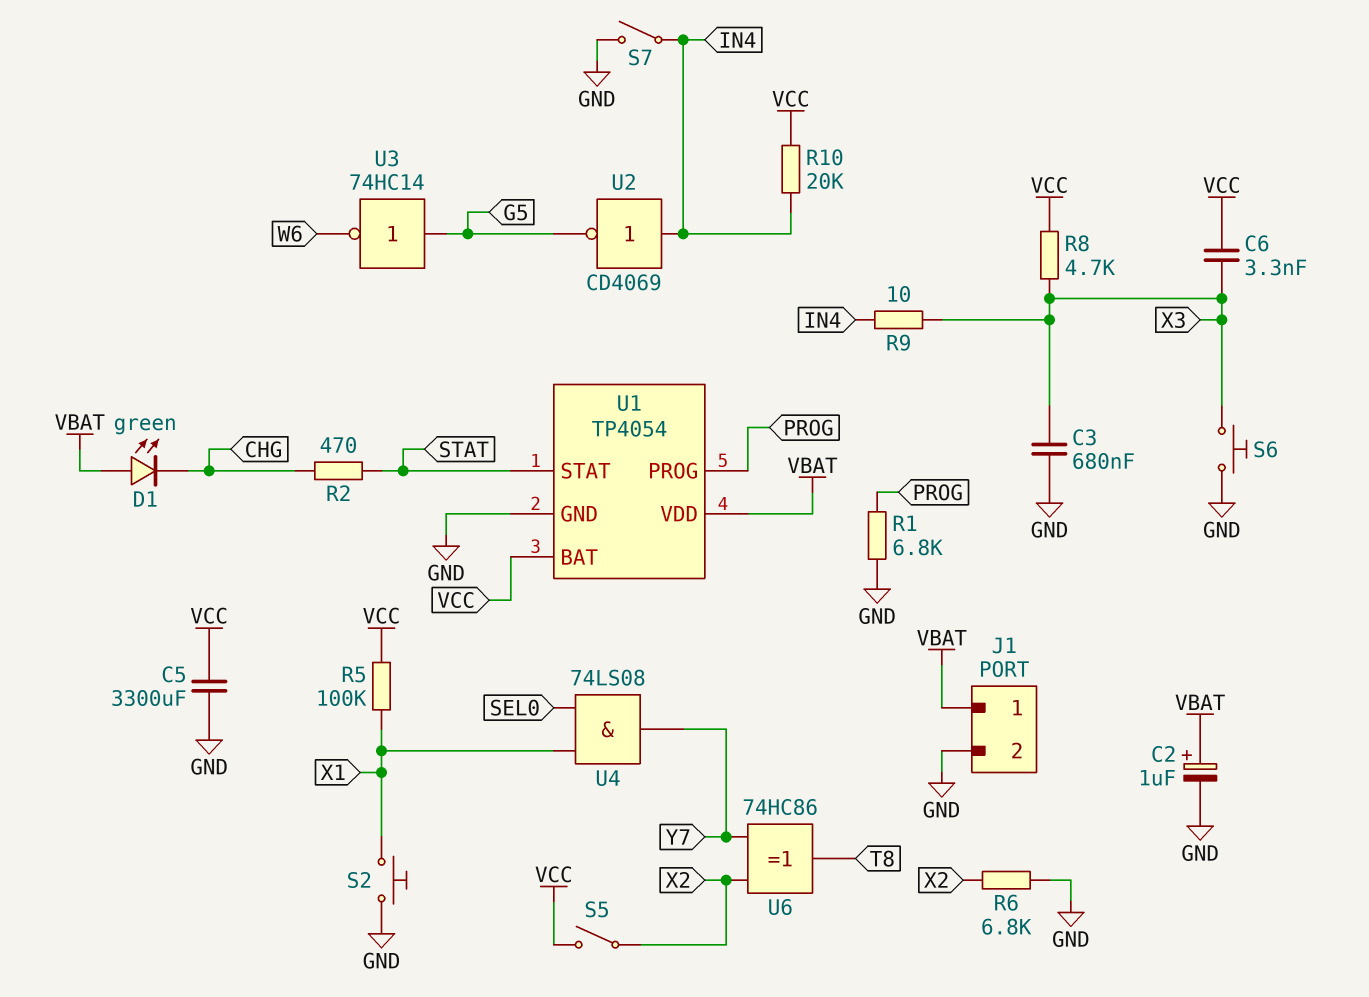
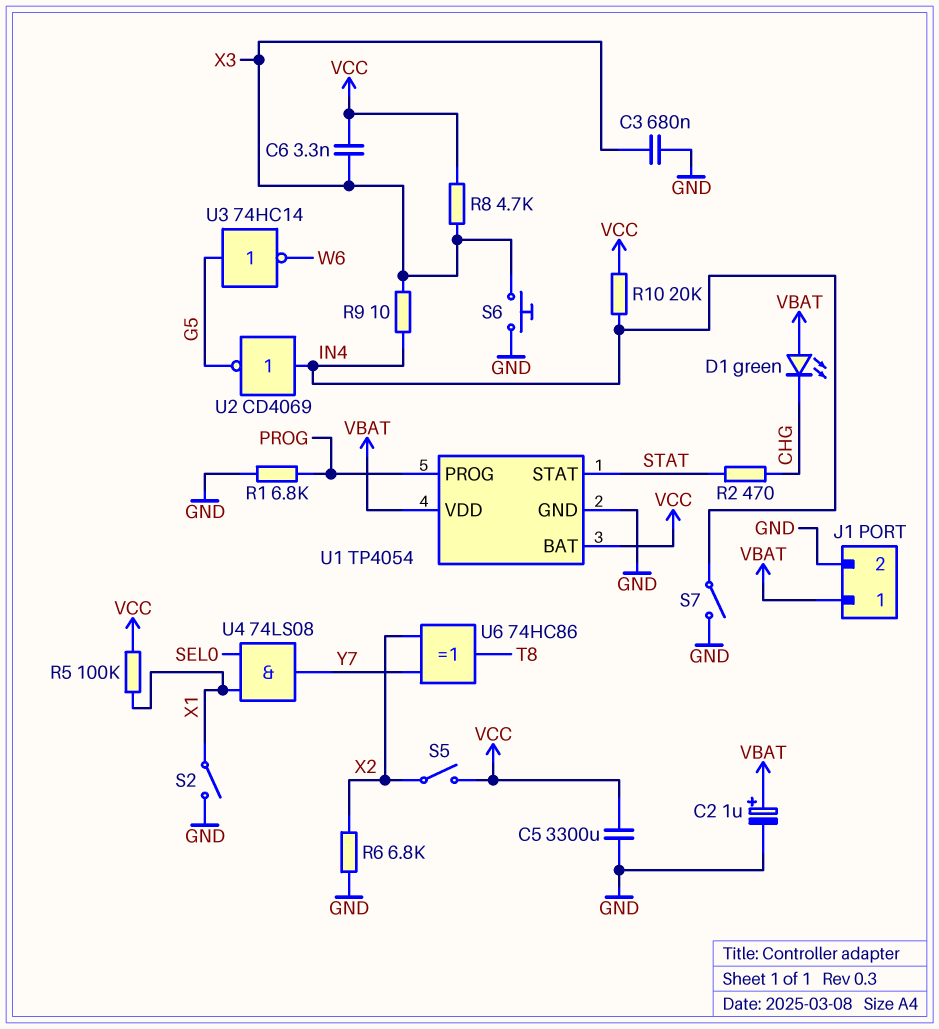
S2: button (GND, X1) -> switch (GND, X1)

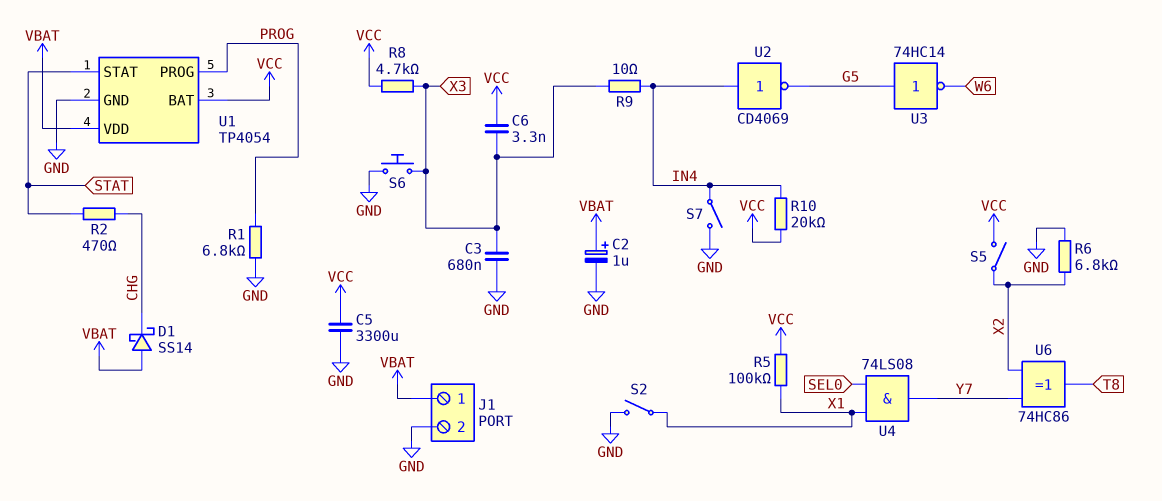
D1: LED green (A VBAT, K CHG) -> schottky SS14 (A VBAT, K CHG)

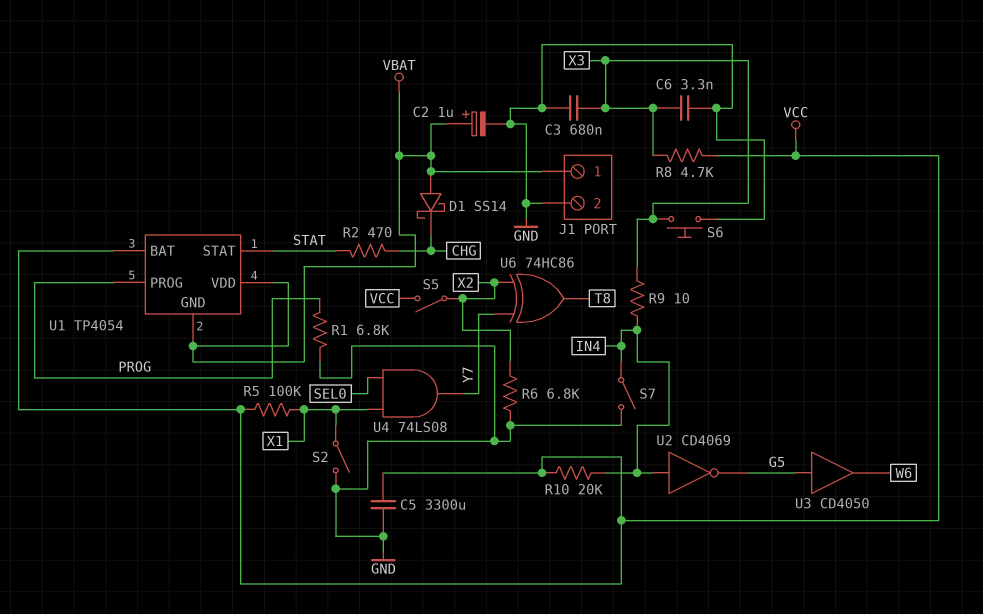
C6: 3.3nF (VCC, X3) -> 3.3nF (GND, X3)
U1 pin GND: GND -> VBAT
U3: NOT 74HC14 (in G5, out W6) -> buffer CD4050 (in G5, out W6)

